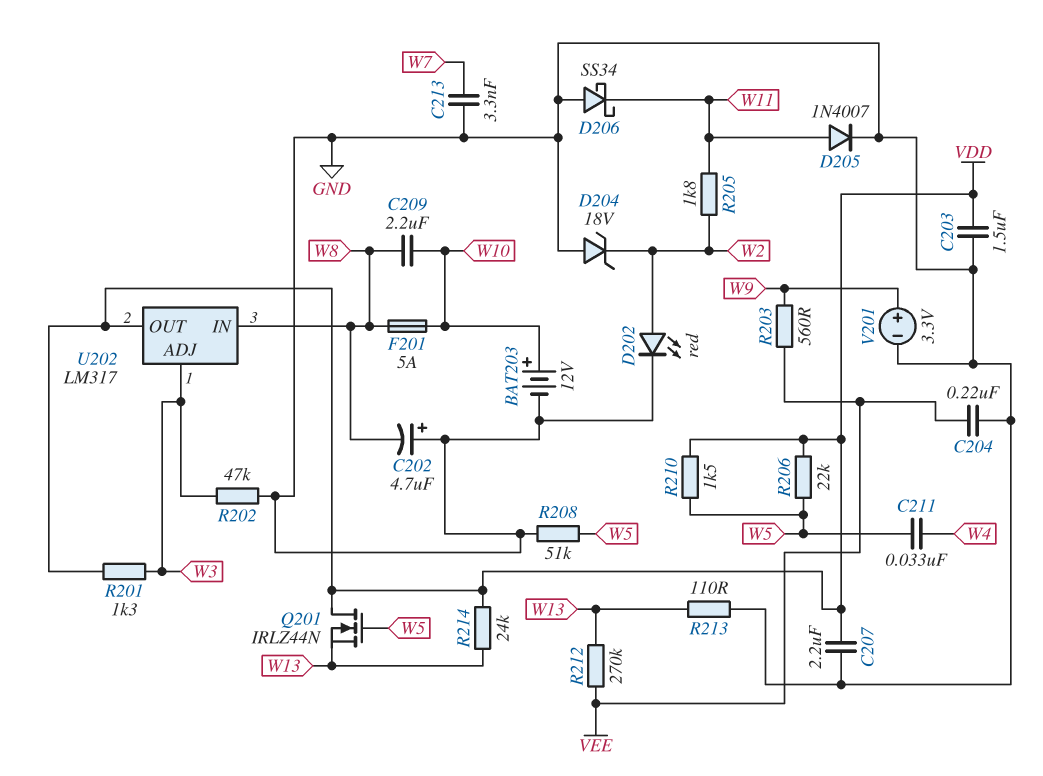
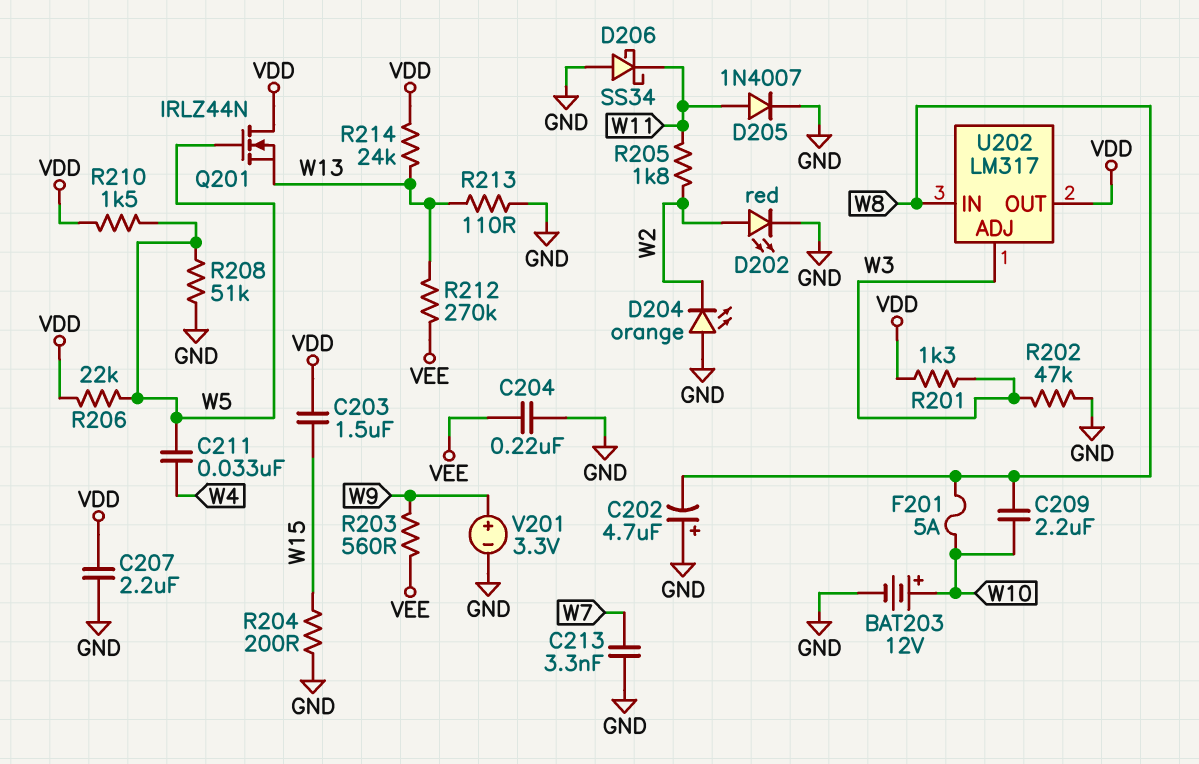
C203: 1.5uF (GND, VDD) -> 1.5uF (VDD, W15)
D204: zener 18V (A GND, K W2) -> LED orange (A GND, K W2)
R204: none -> 200 (GND, W15)

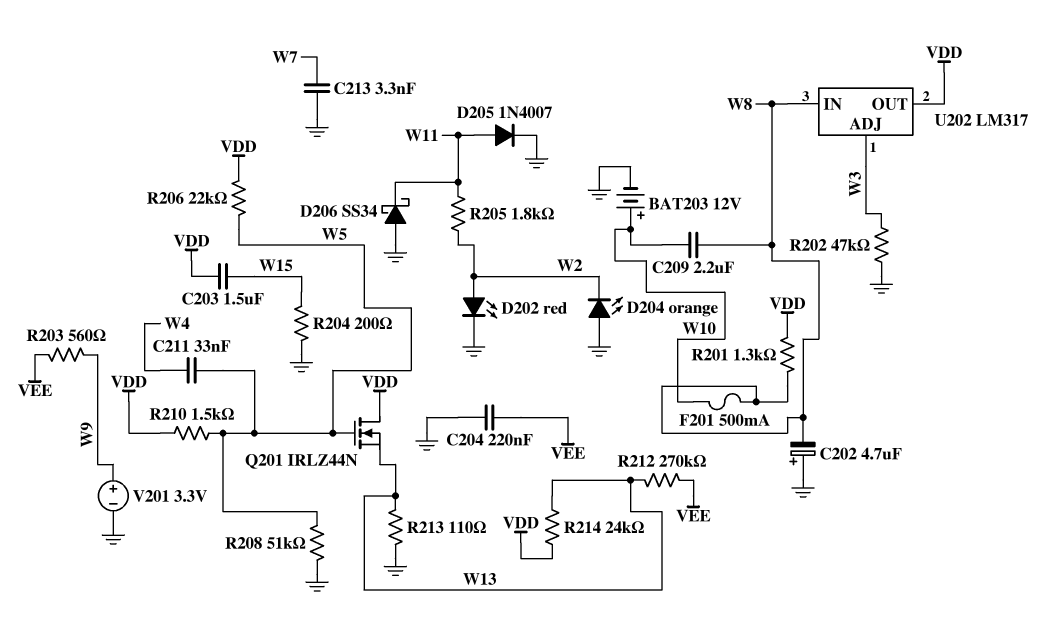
C207: 2.2uF (GND, VDD) -> none
F201: 5A (W8, W10) -> 500mA (W8, W10)
R201: 1.3k (VDD, W3) -> 1.3k (VDD, W8)

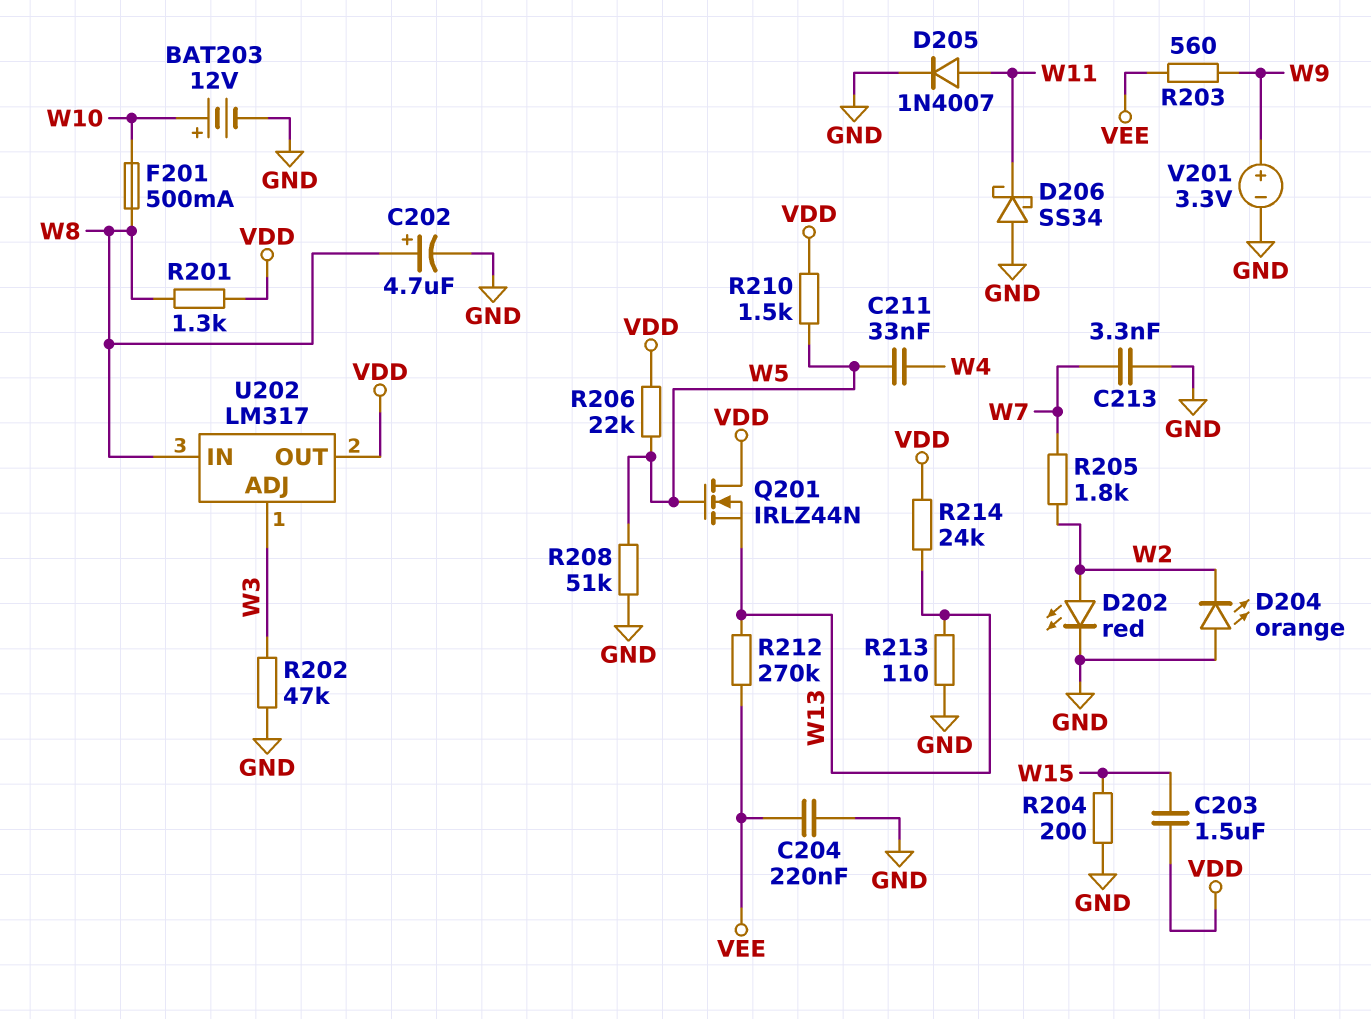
C202: 4.7uF (plus GND, minus W8) -> 4.7uF (plus W8, minus GND)
C209: 2.2uF (W8, W10) -> none
R205: 1.8k (W2, W11) -> 1.8k (W2, W7)

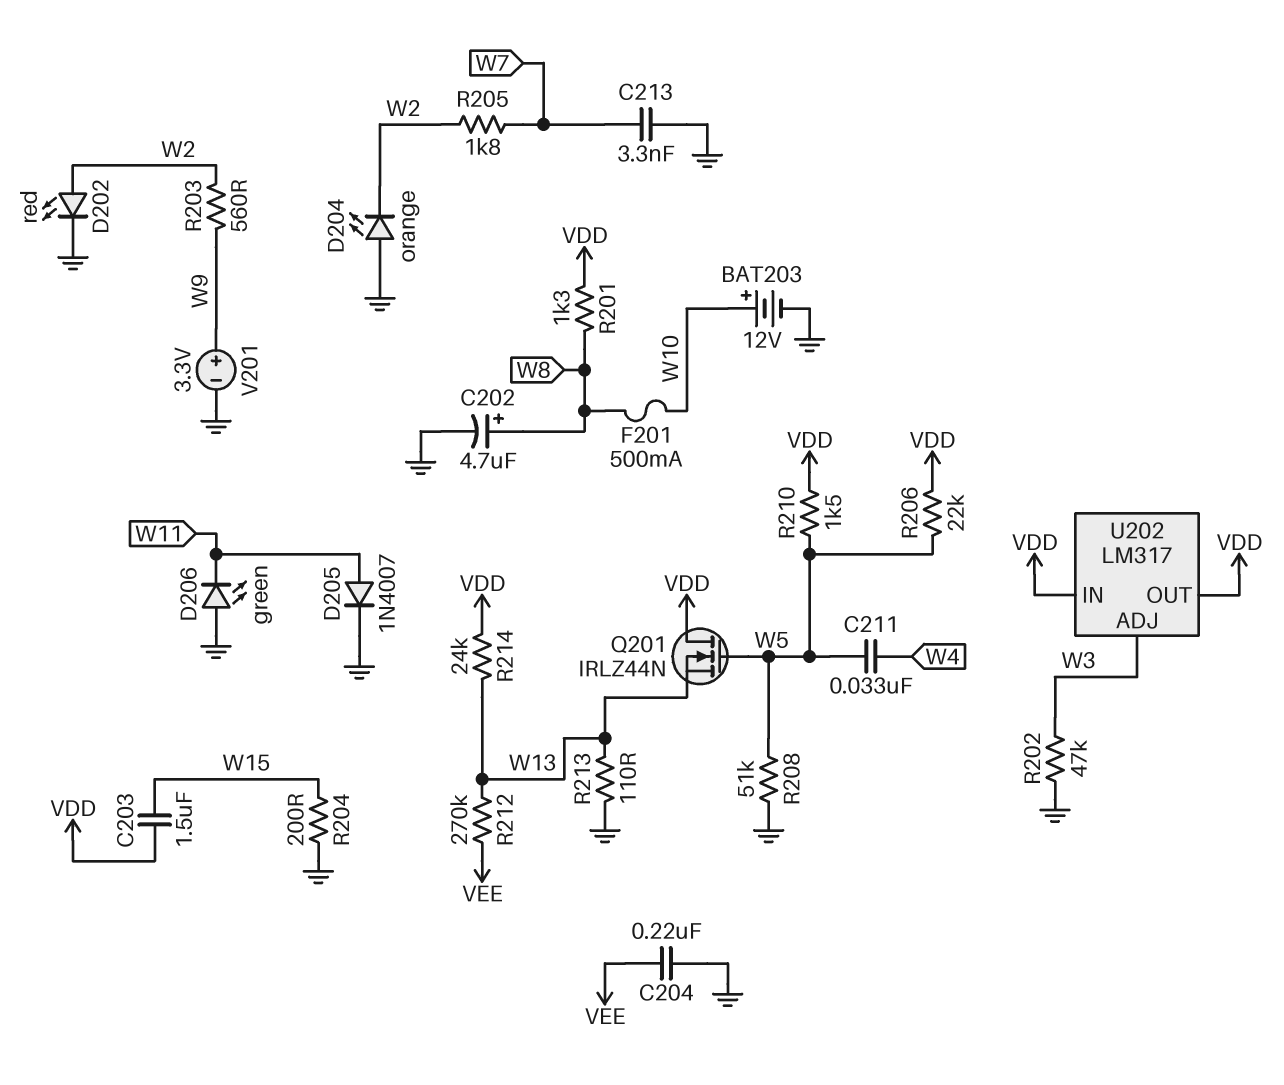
D206: schottky SS34 (A GND, K W11) -> LED green (A GND, K W11)
R203: 560 (VEE, W9) -> 560 (W2, W9)
U202 pin IN: W8 -> VDD

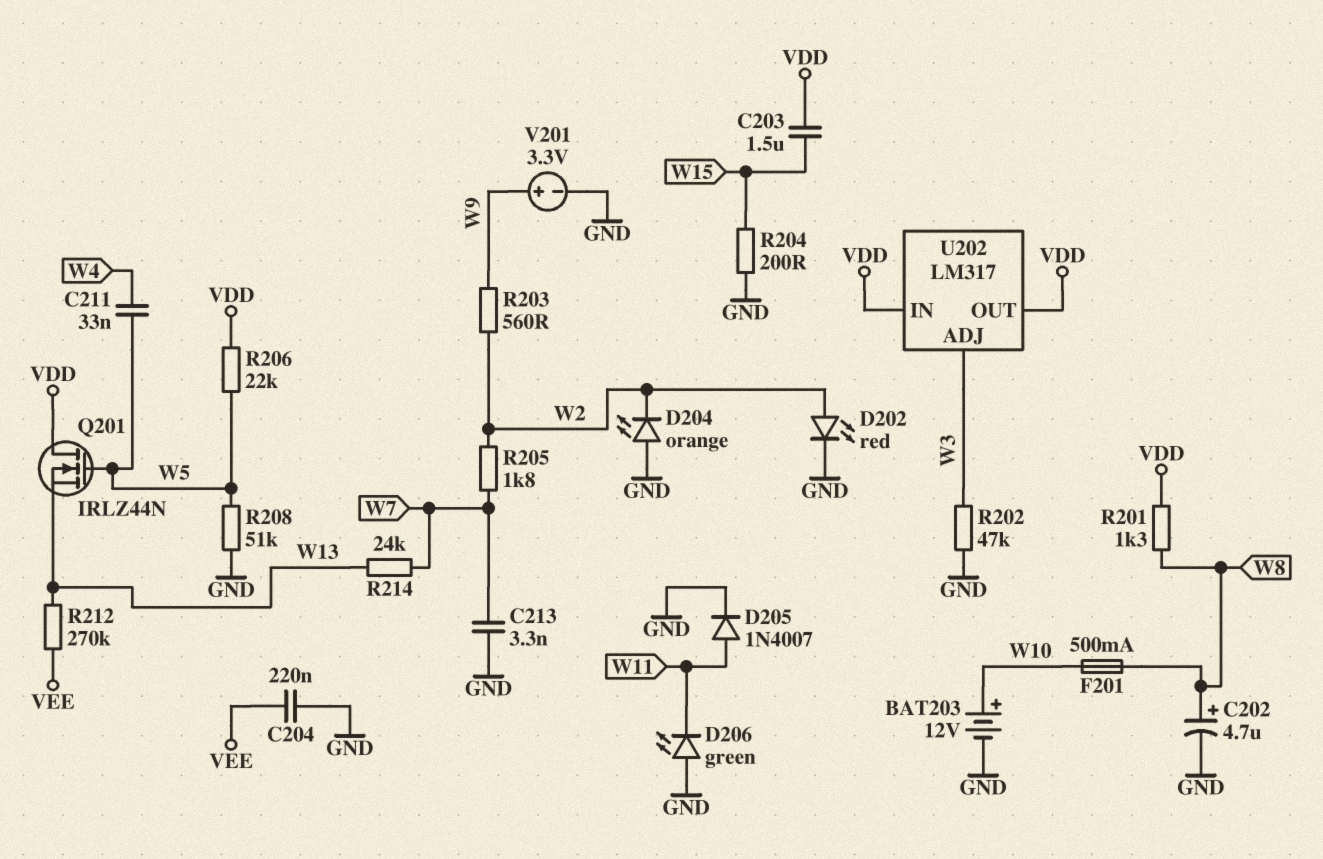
R210: 1.5k (VDD, W5) -> none
R213: 110 (GND, W13) -> none
R214: 24k (VDD, W13) -> 24k (W7, W13)

